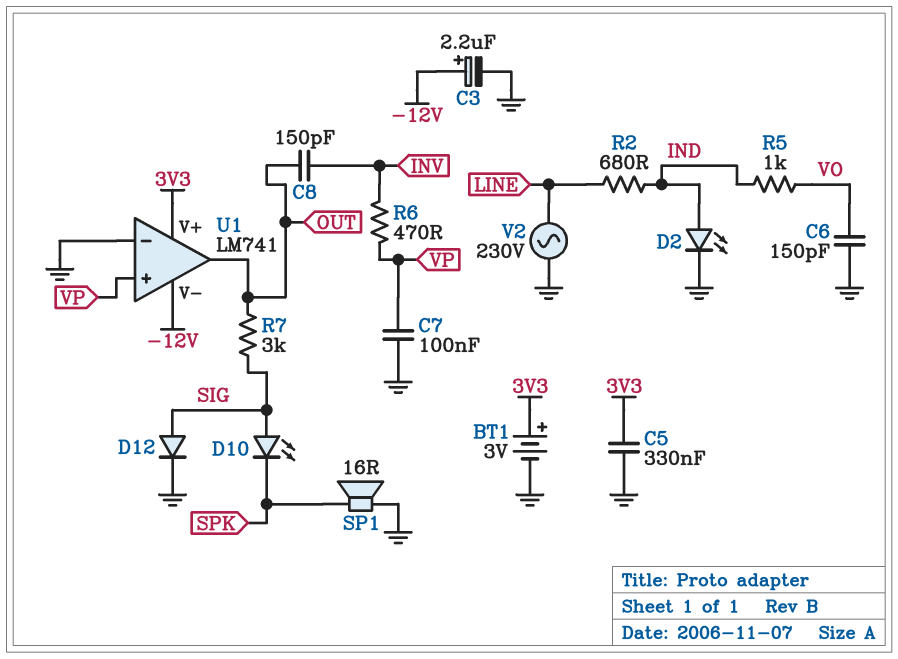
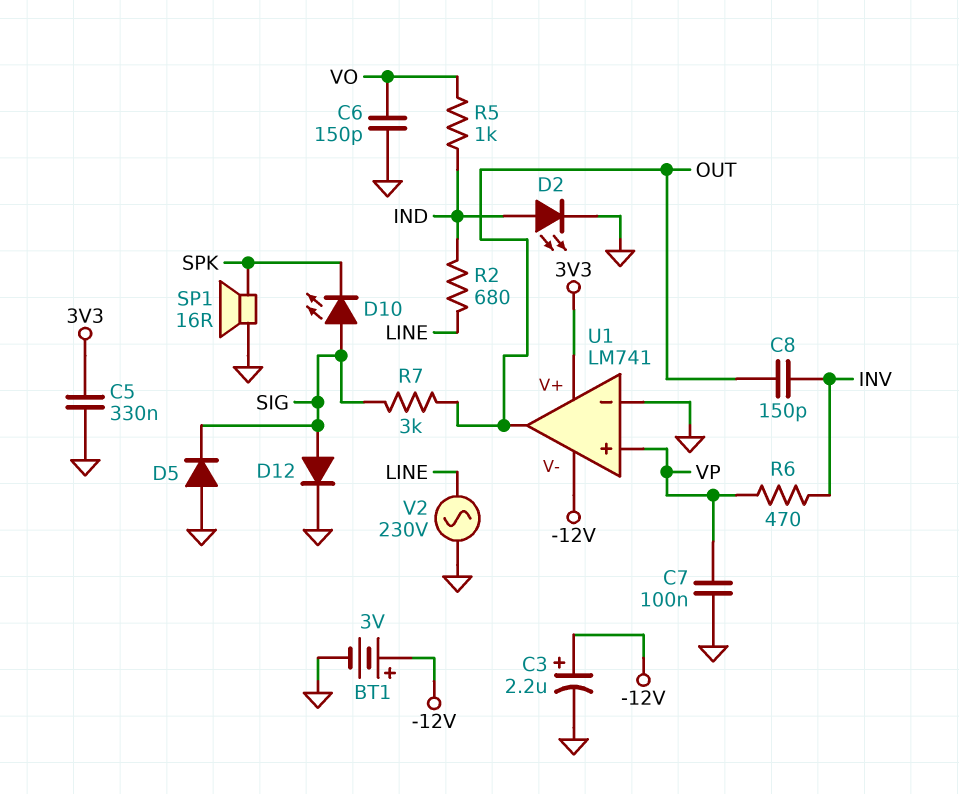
BT1: 3V (plus 3V3, minus GND) -> 3V (plus -12V, minus GND)
D5: none -> diode (A GND, K SIG)

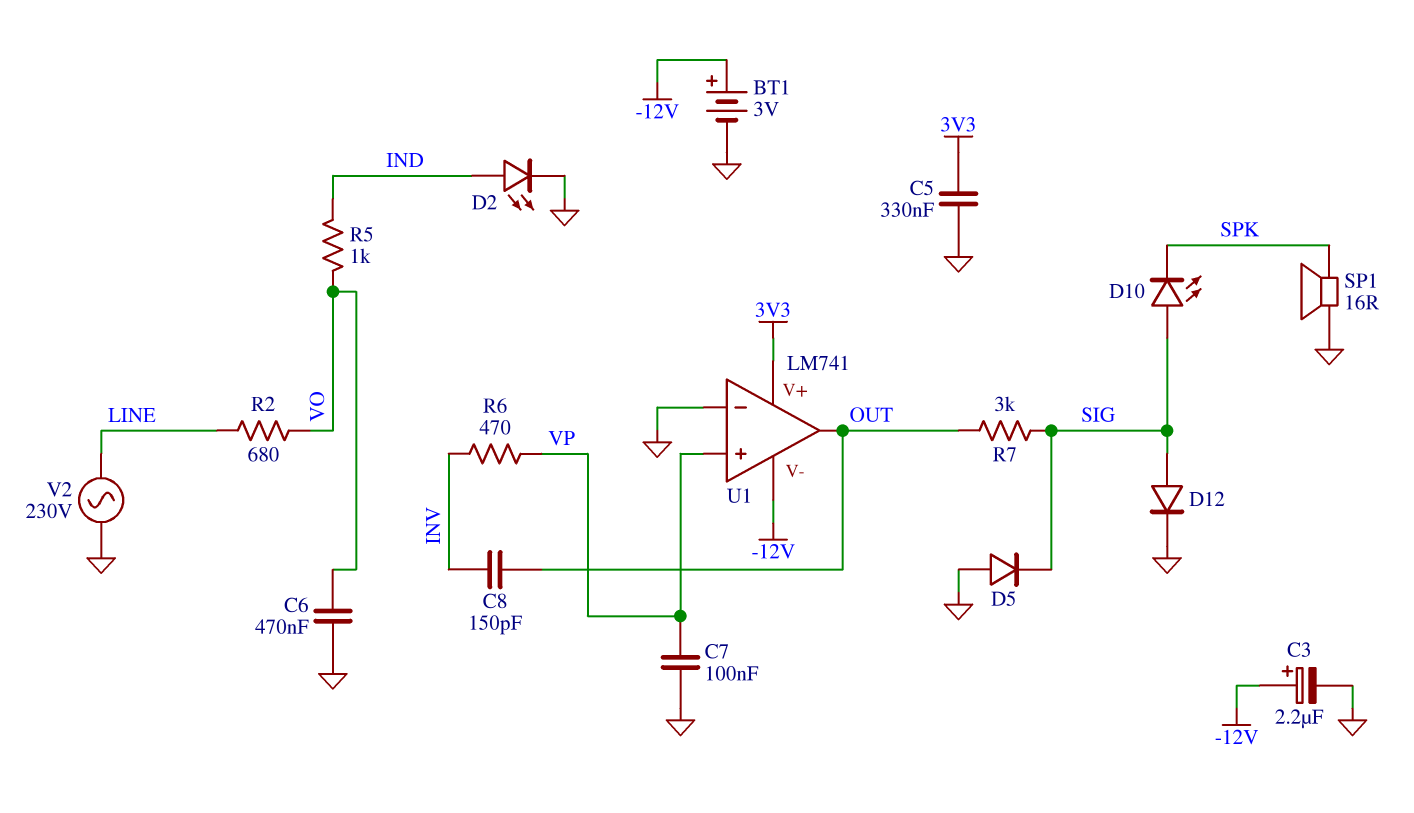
C6: 150pF (GND, VO) -> 470nF (GND, VO)
R2: 680 (IND, LINE) -> 680 (LINE, VO)

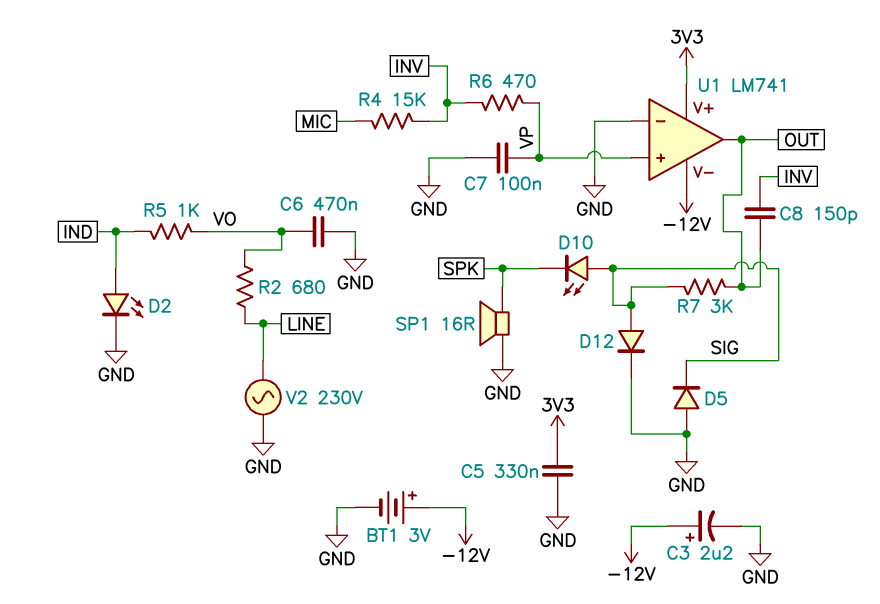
R4: none -> 15k (INV, MIC)

